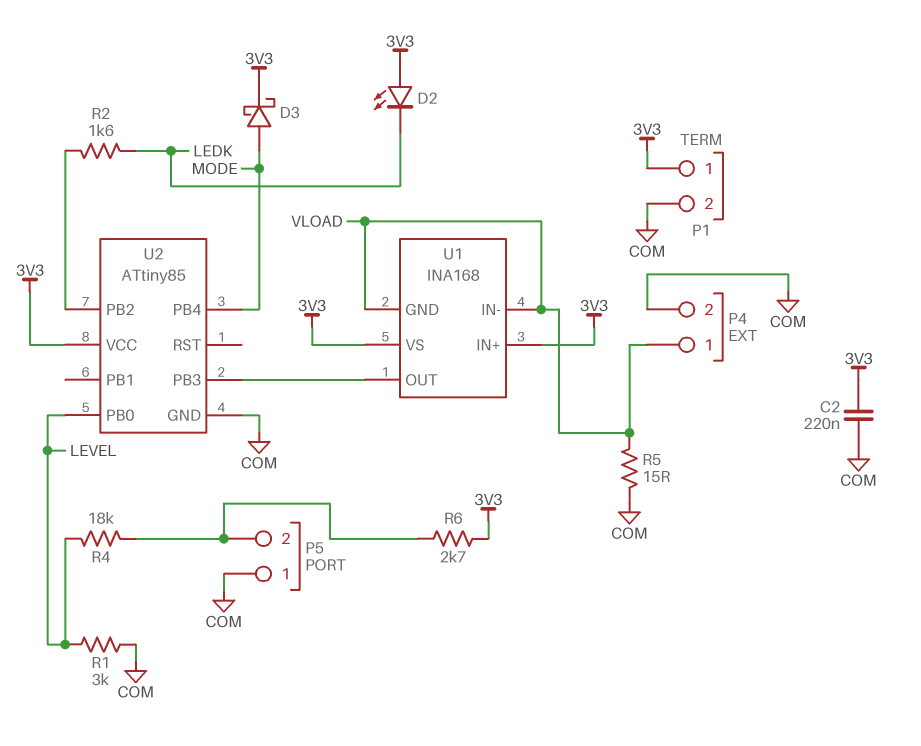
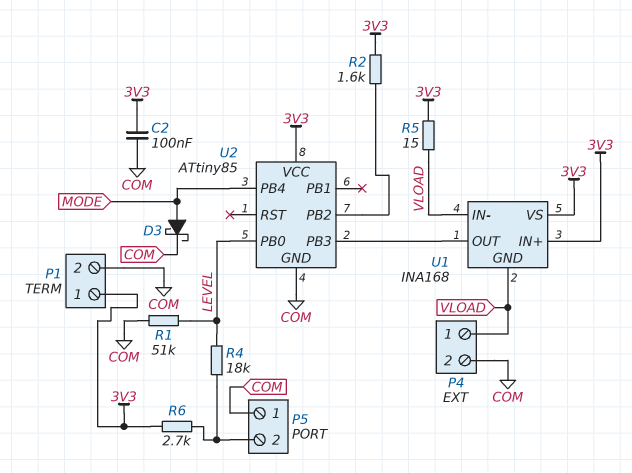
C2: 220nF (3V3, COM) -> 100nF (3V3, COM)
D2: LED (A 3V3, K LEDK) -> none
D3: schottky (A MODE, K 3V3) -> schottky (A MODE, K COM)
R1: 3k (COM, LEVEL) -> 51k (COM, LEVEL)
R2: 1.6k (LEDK, U2/PB2) -> 1.6k (3V3, U2/PB2)
R5: 15 (COM, VLOAD) -> 15 (3V3, VLOAD)

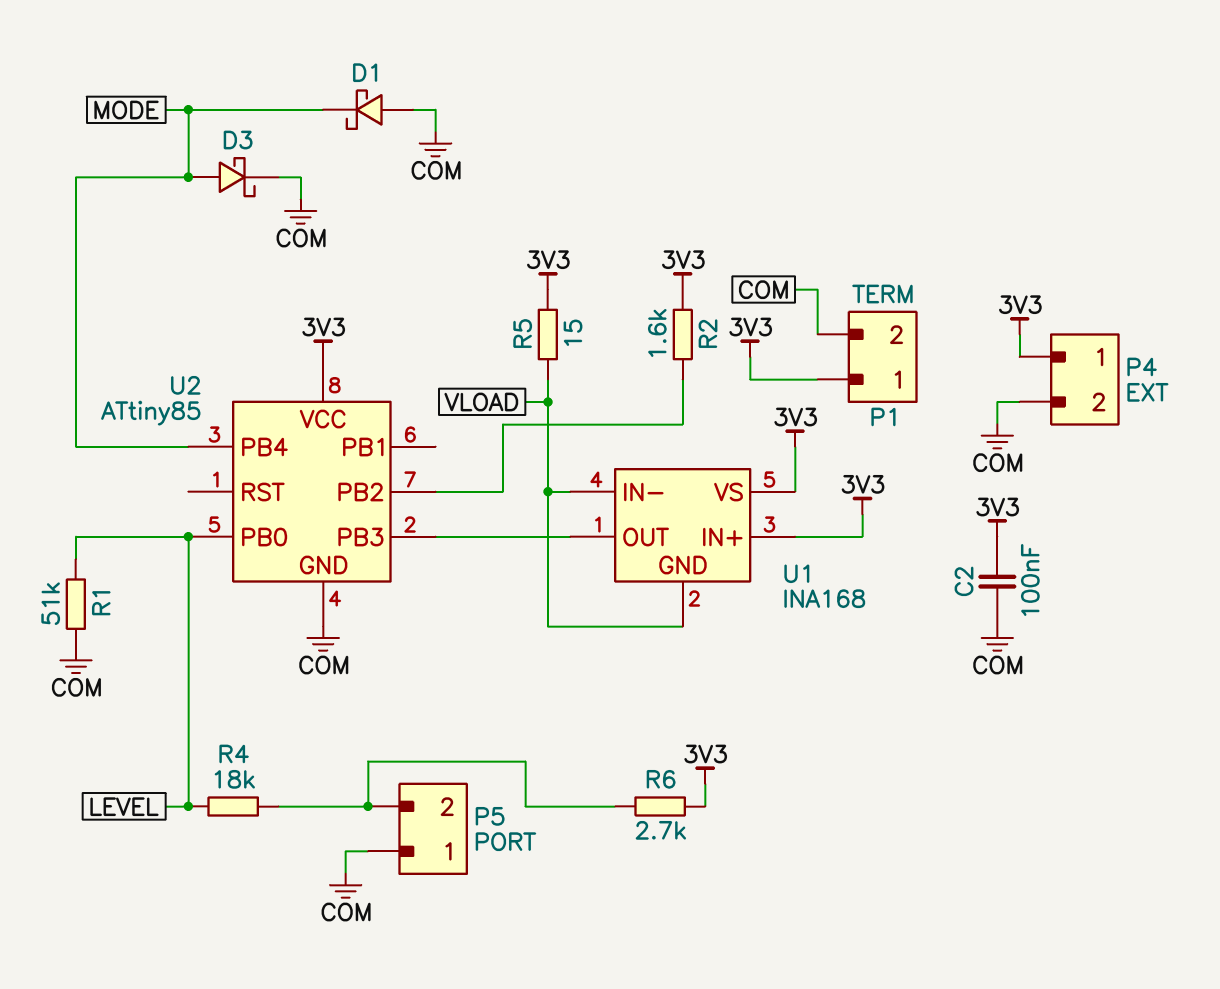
D1: none -> schottky (A COM, K MODE)
P4 pin 1: VLOAD -> 3V3

